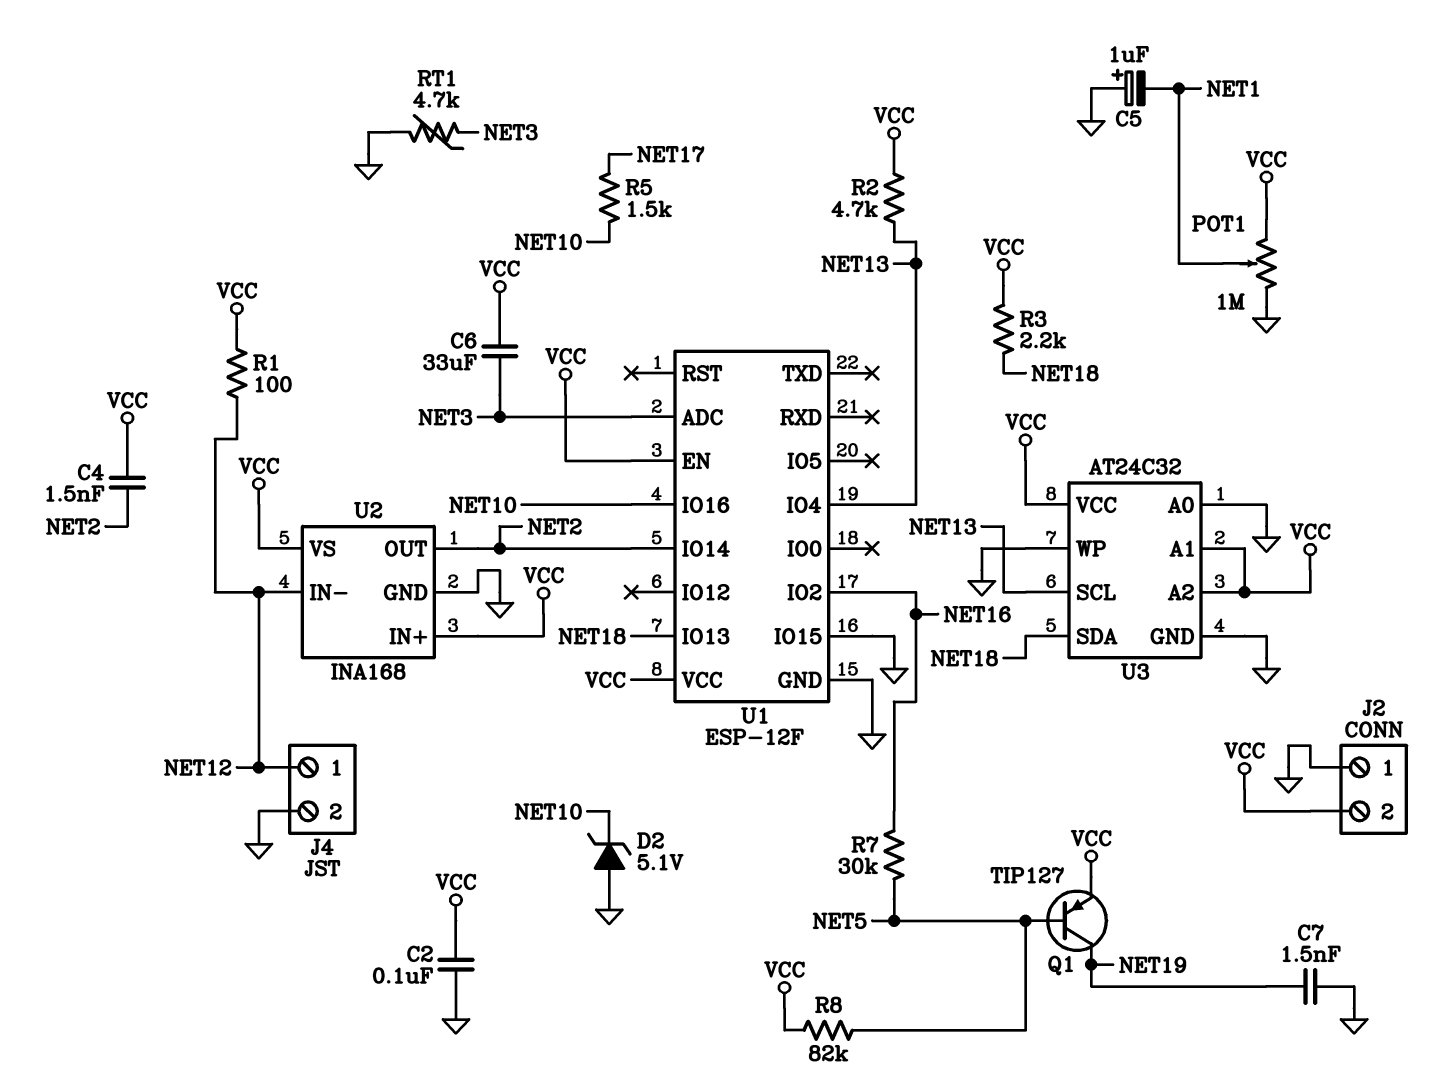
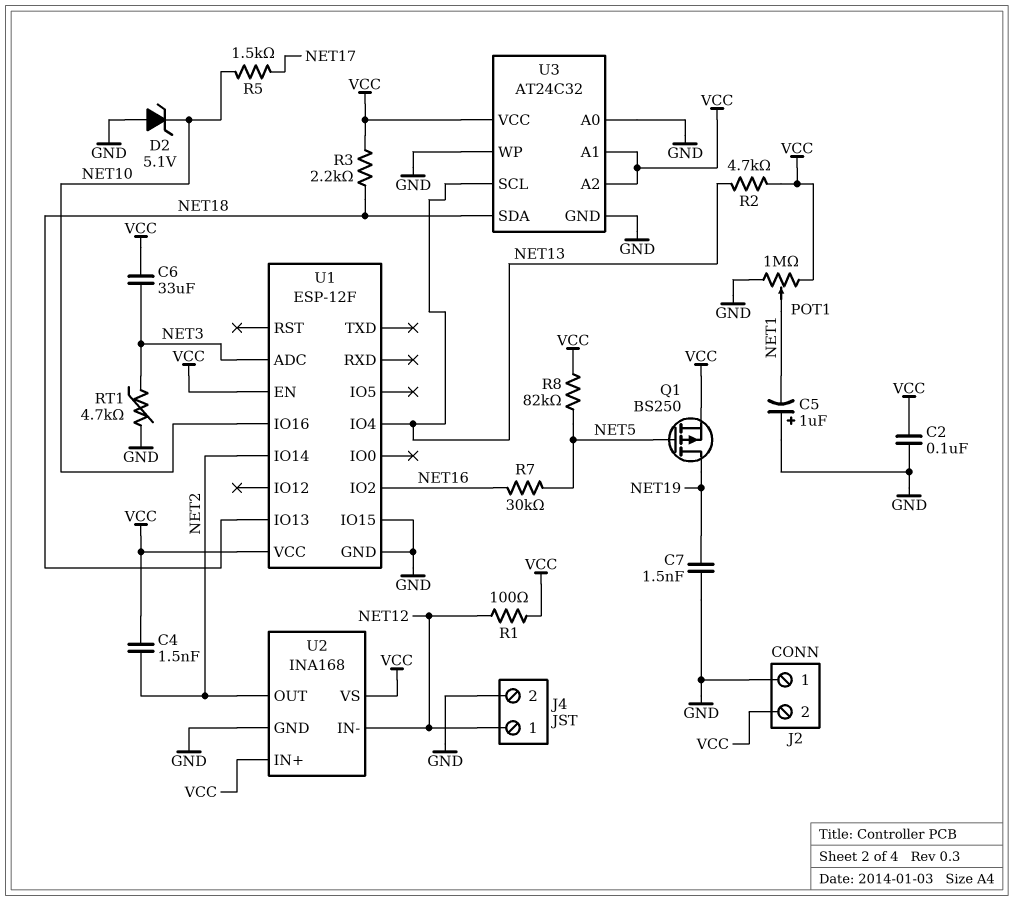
Q1: PNP TIP127 (B NET5, C NET19, E VCC) -> PMOS BS250 (G NET5, D NET19, S VCC)

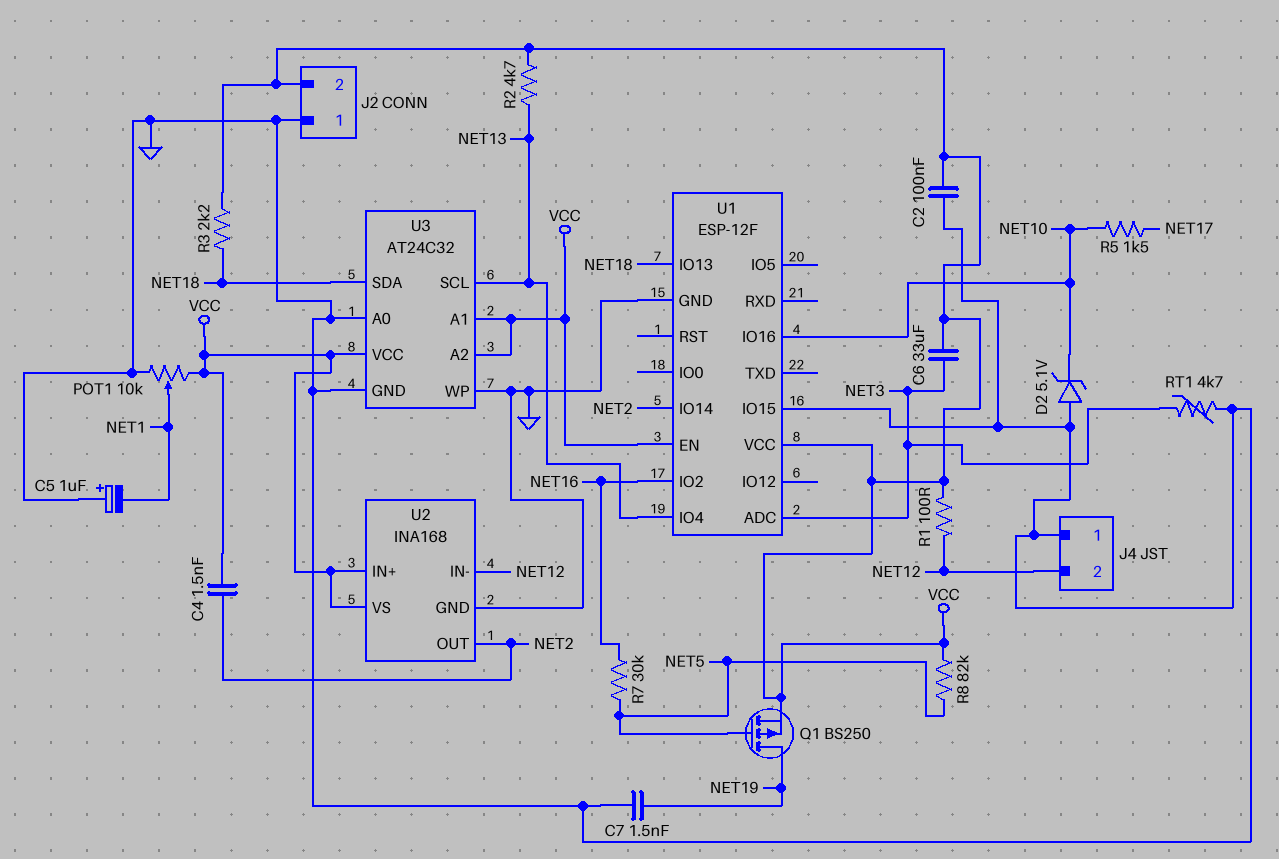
J4 pin 1: NET12 -> GND
J4 pin 2: GND -> NET12
POT1: 1M (GND, VCC, wiper NET1) -> 10k (GND, VCC, wiper NET1)

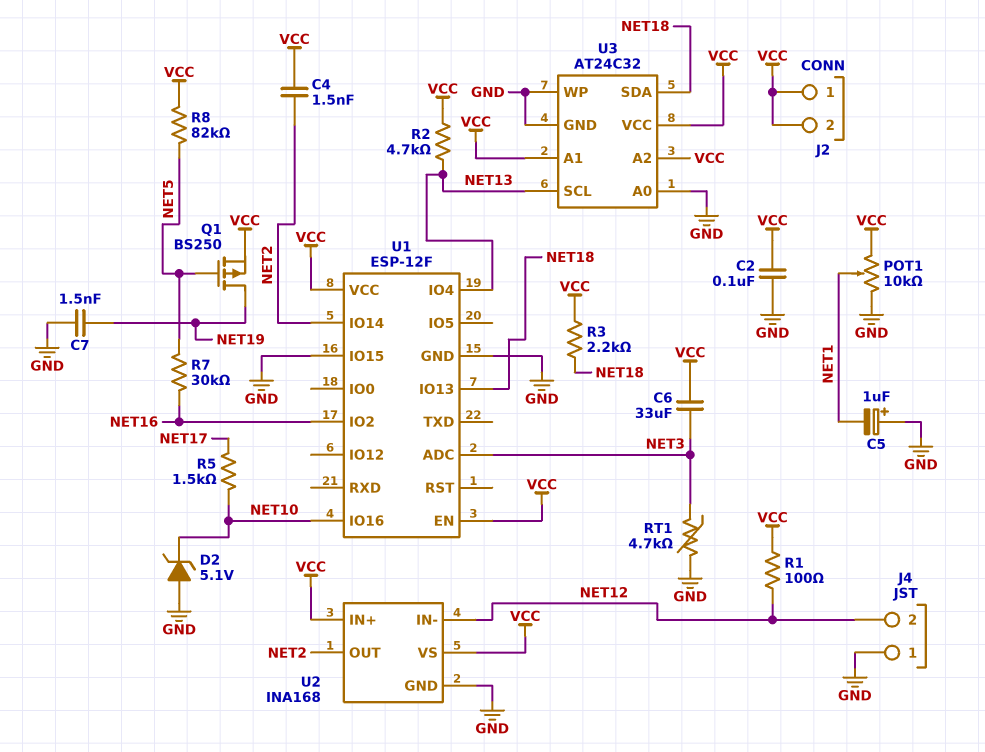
J2 pin 1: GND -> VCC

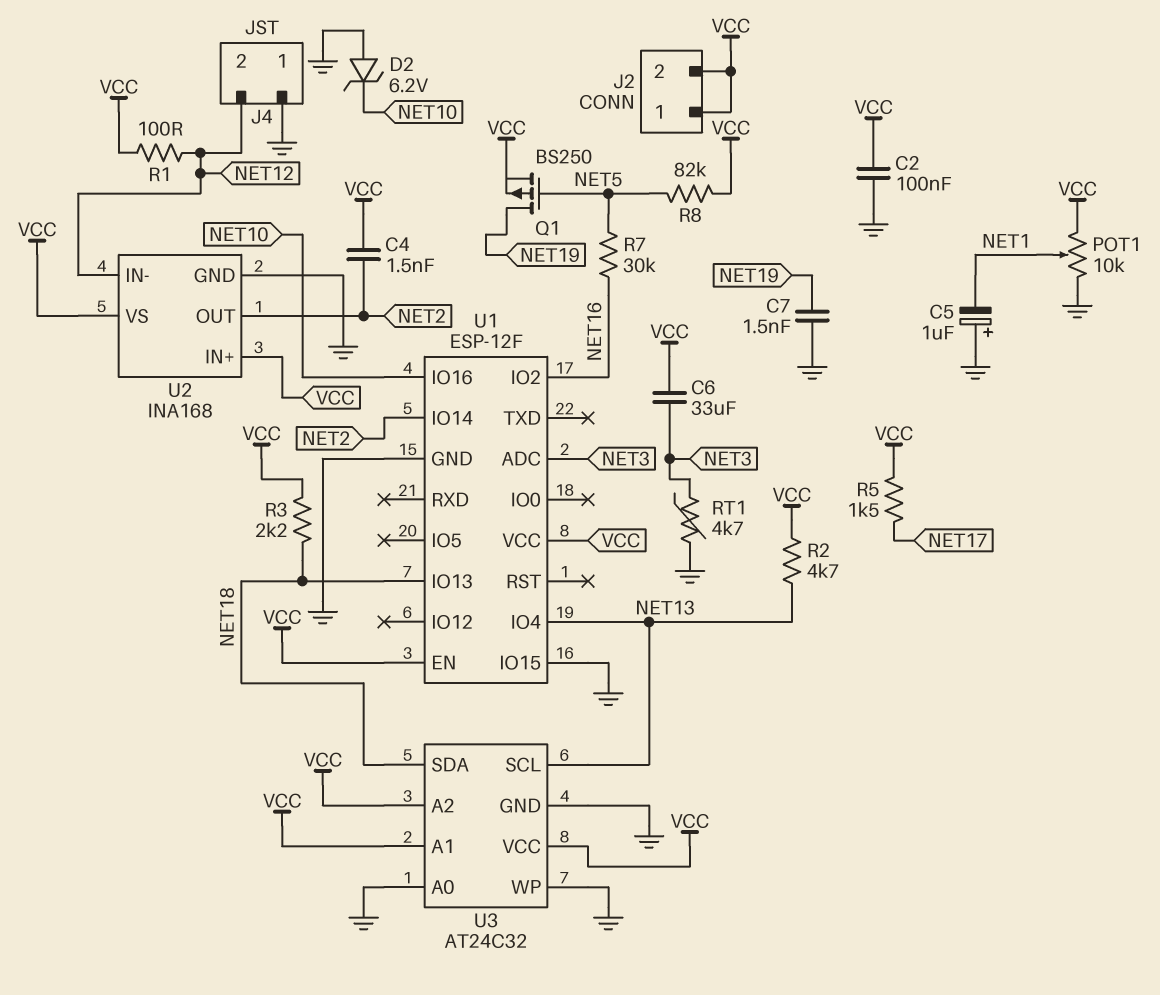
D2: zener 5.1V (A GND, K NET10) -> zener 6.2V (A GND, K NET10)
R5: 1.5k (NET10, NET17) -> 1.5k (NET17, VCC)

